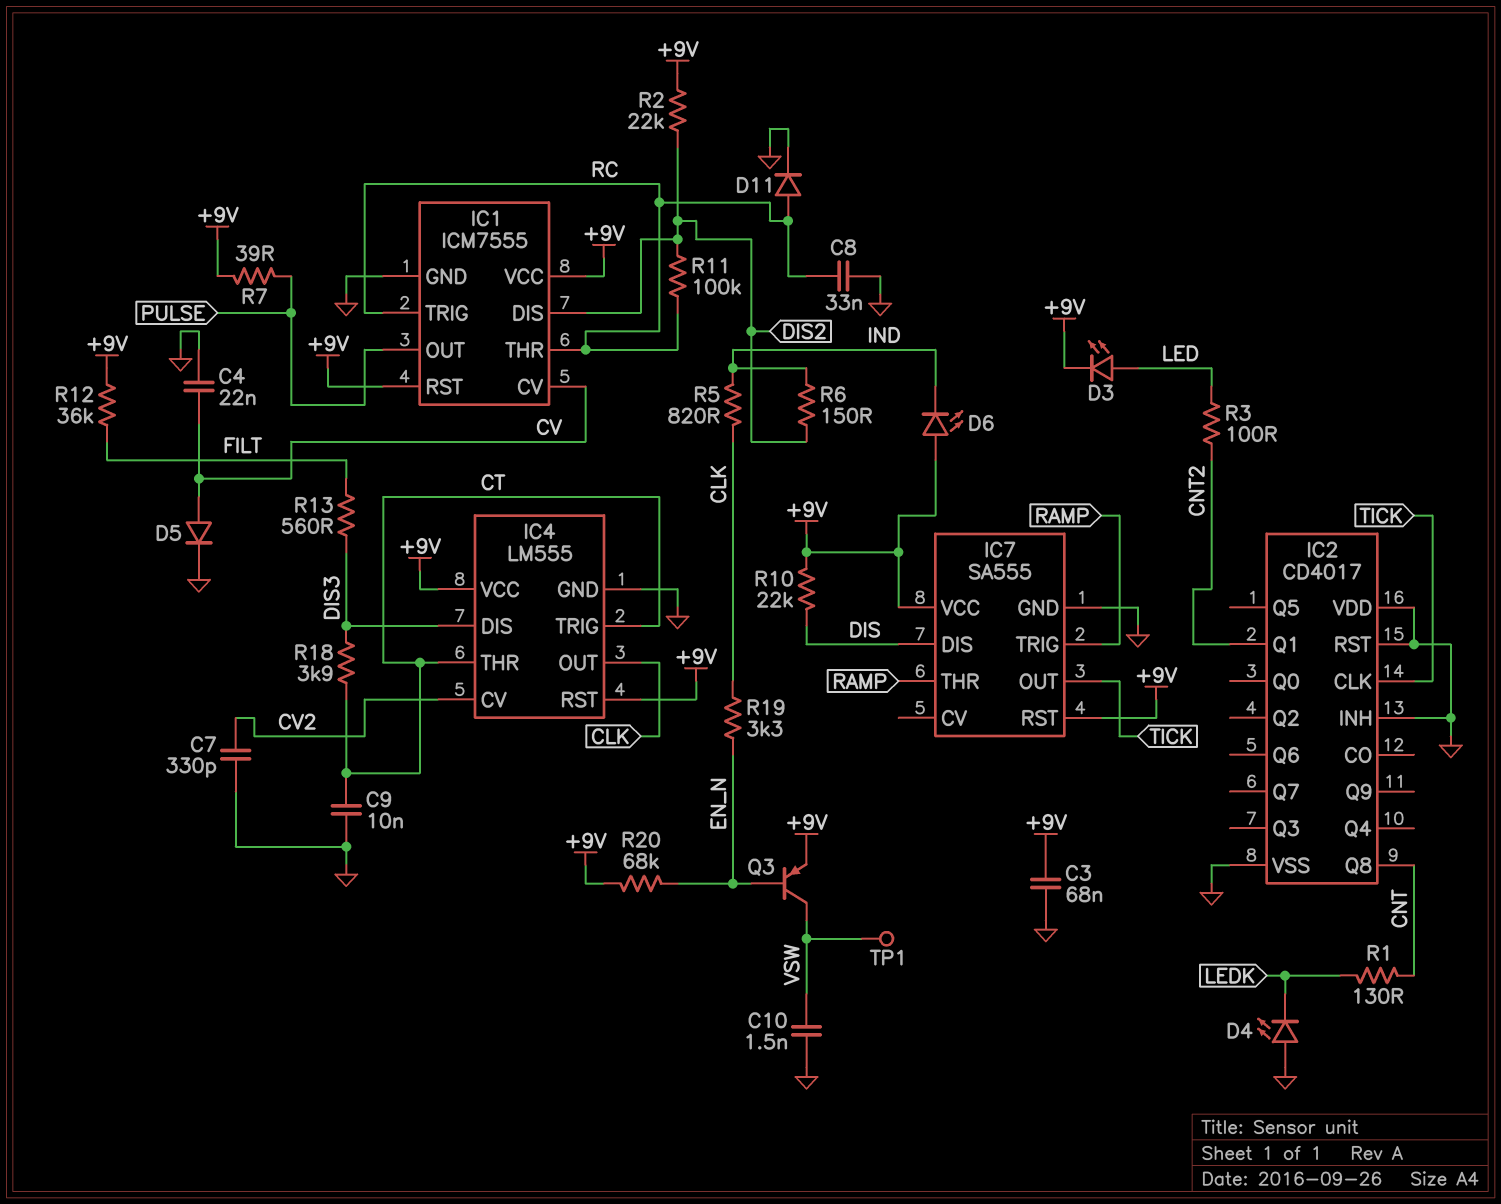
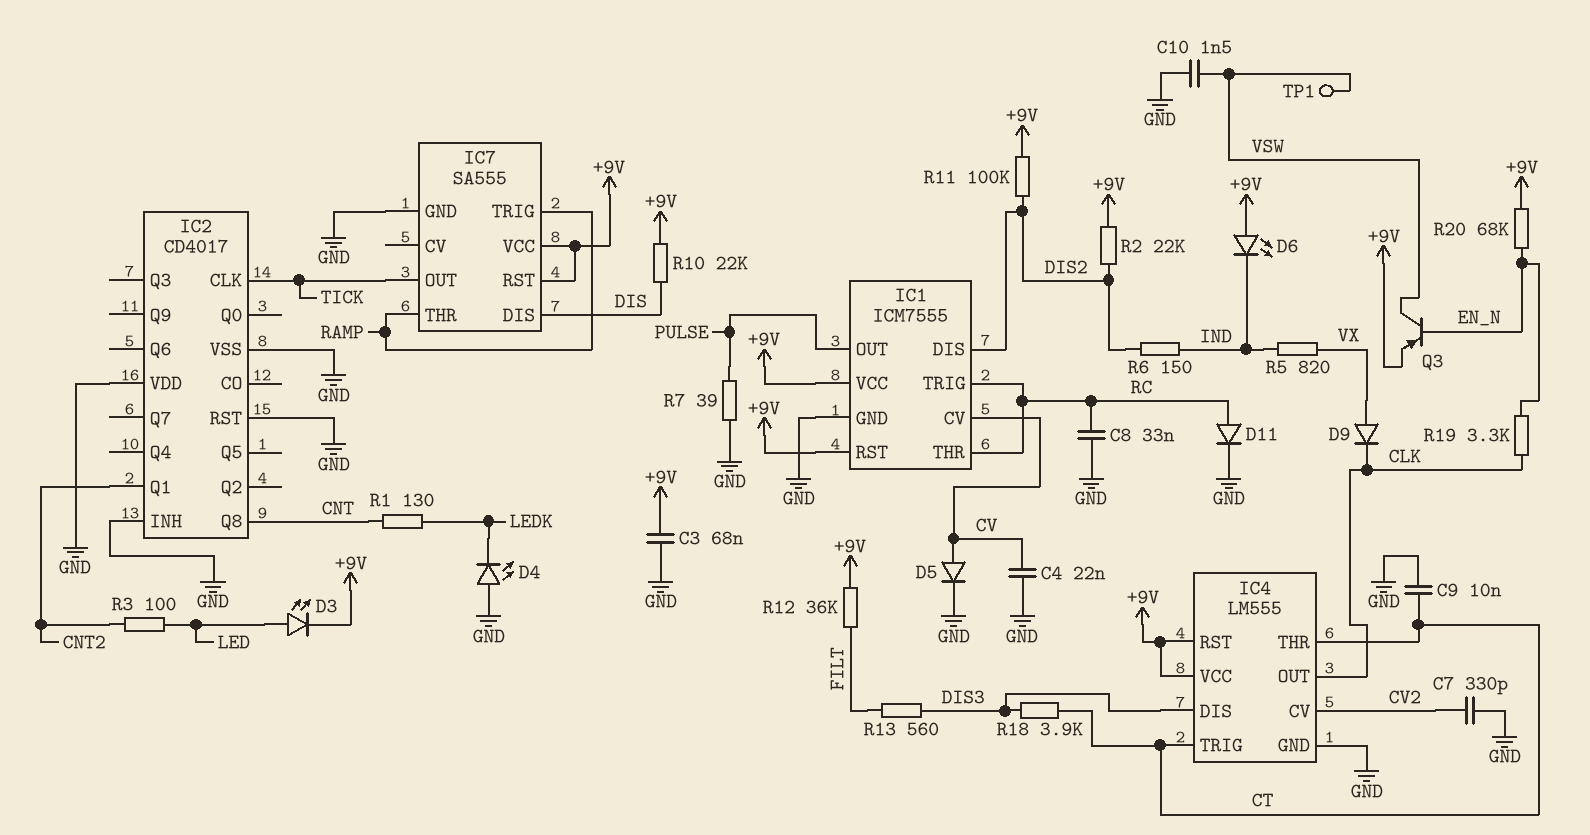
D9: none -> diode (A VX, K CLK)
R5: 820 (CLK, IND) -> 820 (IND, VX)
R7: 39 (+9V, PULSE) -> 39 (GND, PULSE)
R11: 100k (DIS2, RC) -> 100k (+9V, DIS2)

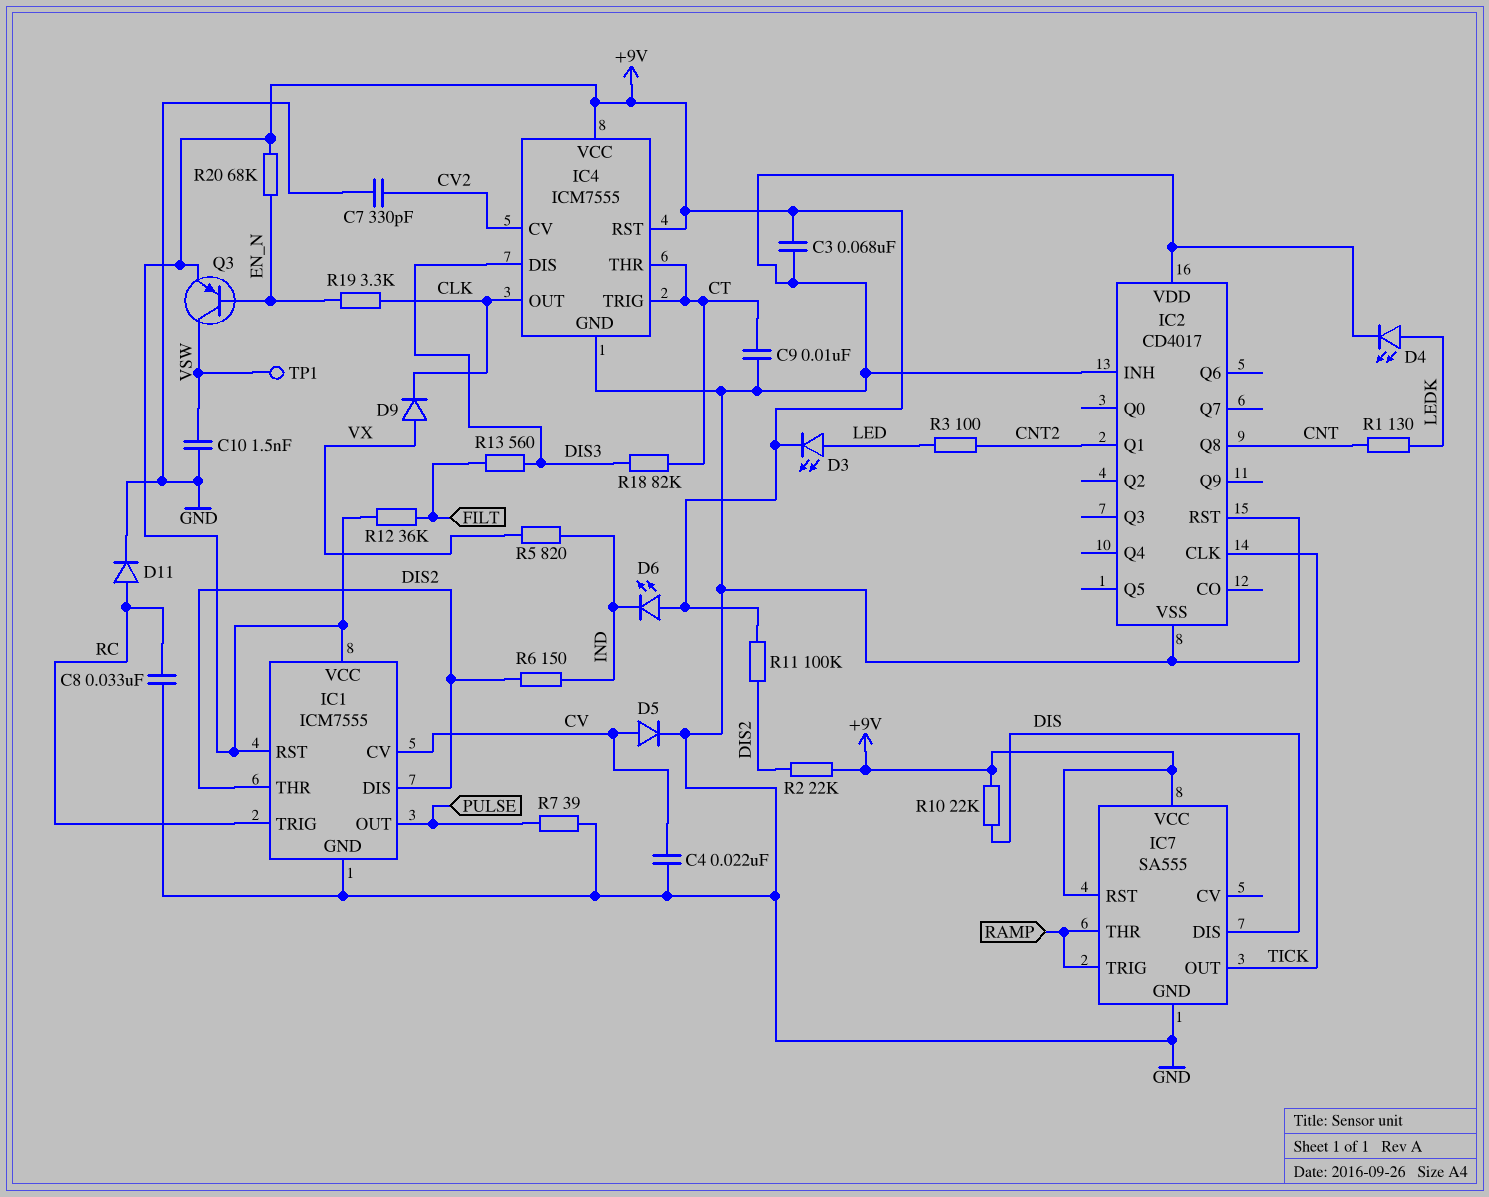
D4: LED (A GND, K LEDK) -> LED (A LEDK, K GND)
IC1 pin THR: RC -> DIS2
IC4: LM555 -> ICM7555
R18: 3.9k (CT, DIS3) -> 82k (CT, DIS3)

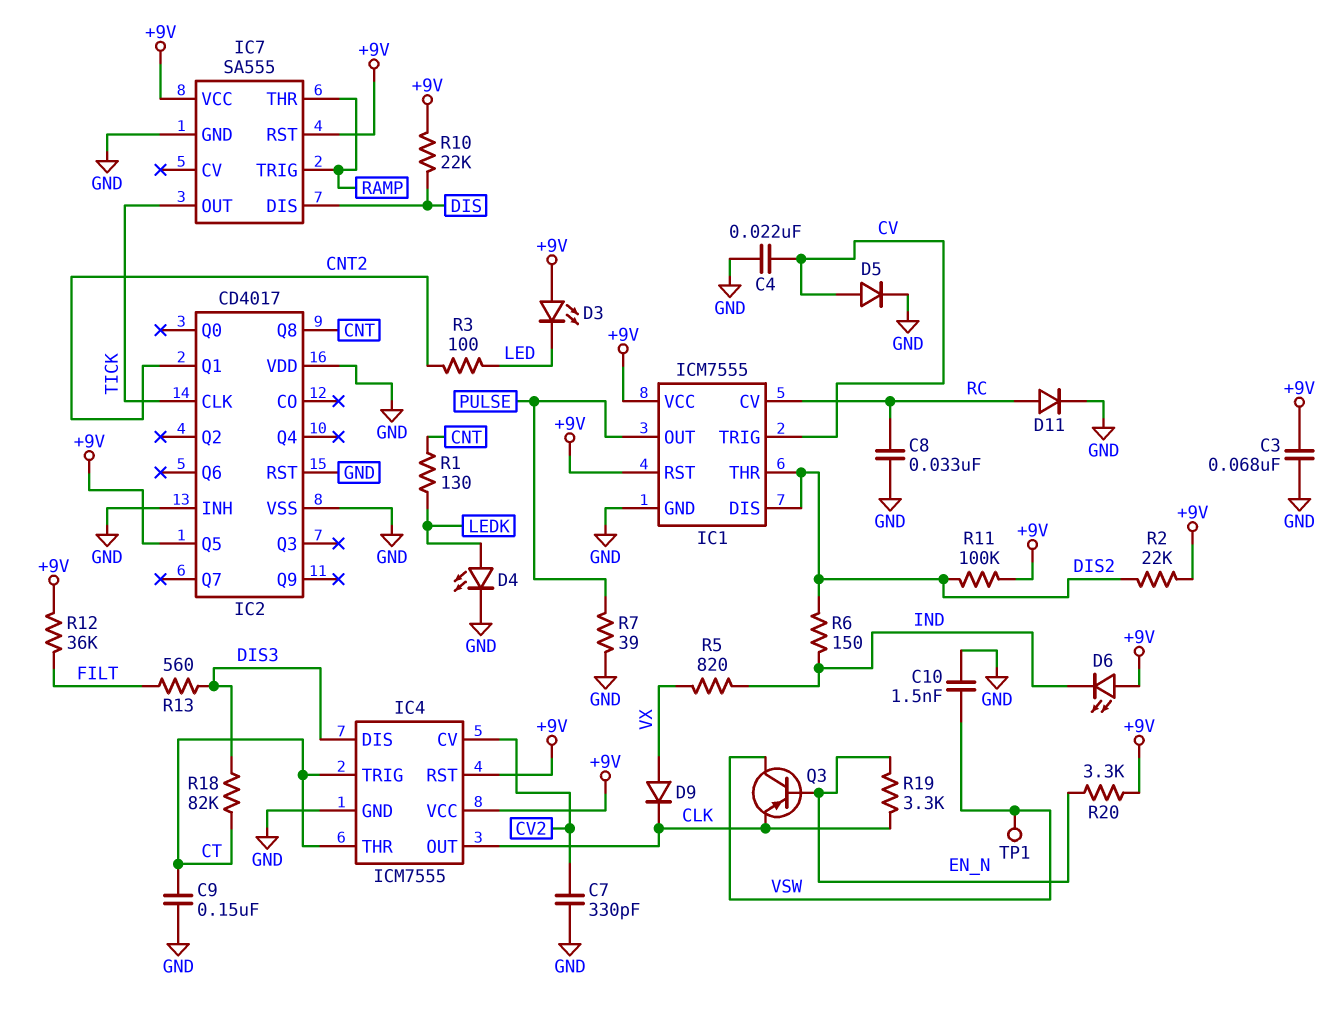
C9: 10nF (CT, GND) -> 150nF (CT, GND)
D3: LED (A LED, K +9V) -> LED (A +9V, K LED)
IC1 pin CV: CV -> RC
IC1 pin TRIG: RC -> CV
IC2 pin Q5: none -> +9V
Q3: PNP (B EN_N, C VSW, E +9V) -> PNP (B EN_N, C VSW, E CLK)
R20: 68k (+9V, EN_N) -> 3.3k (+9V, EN_N)

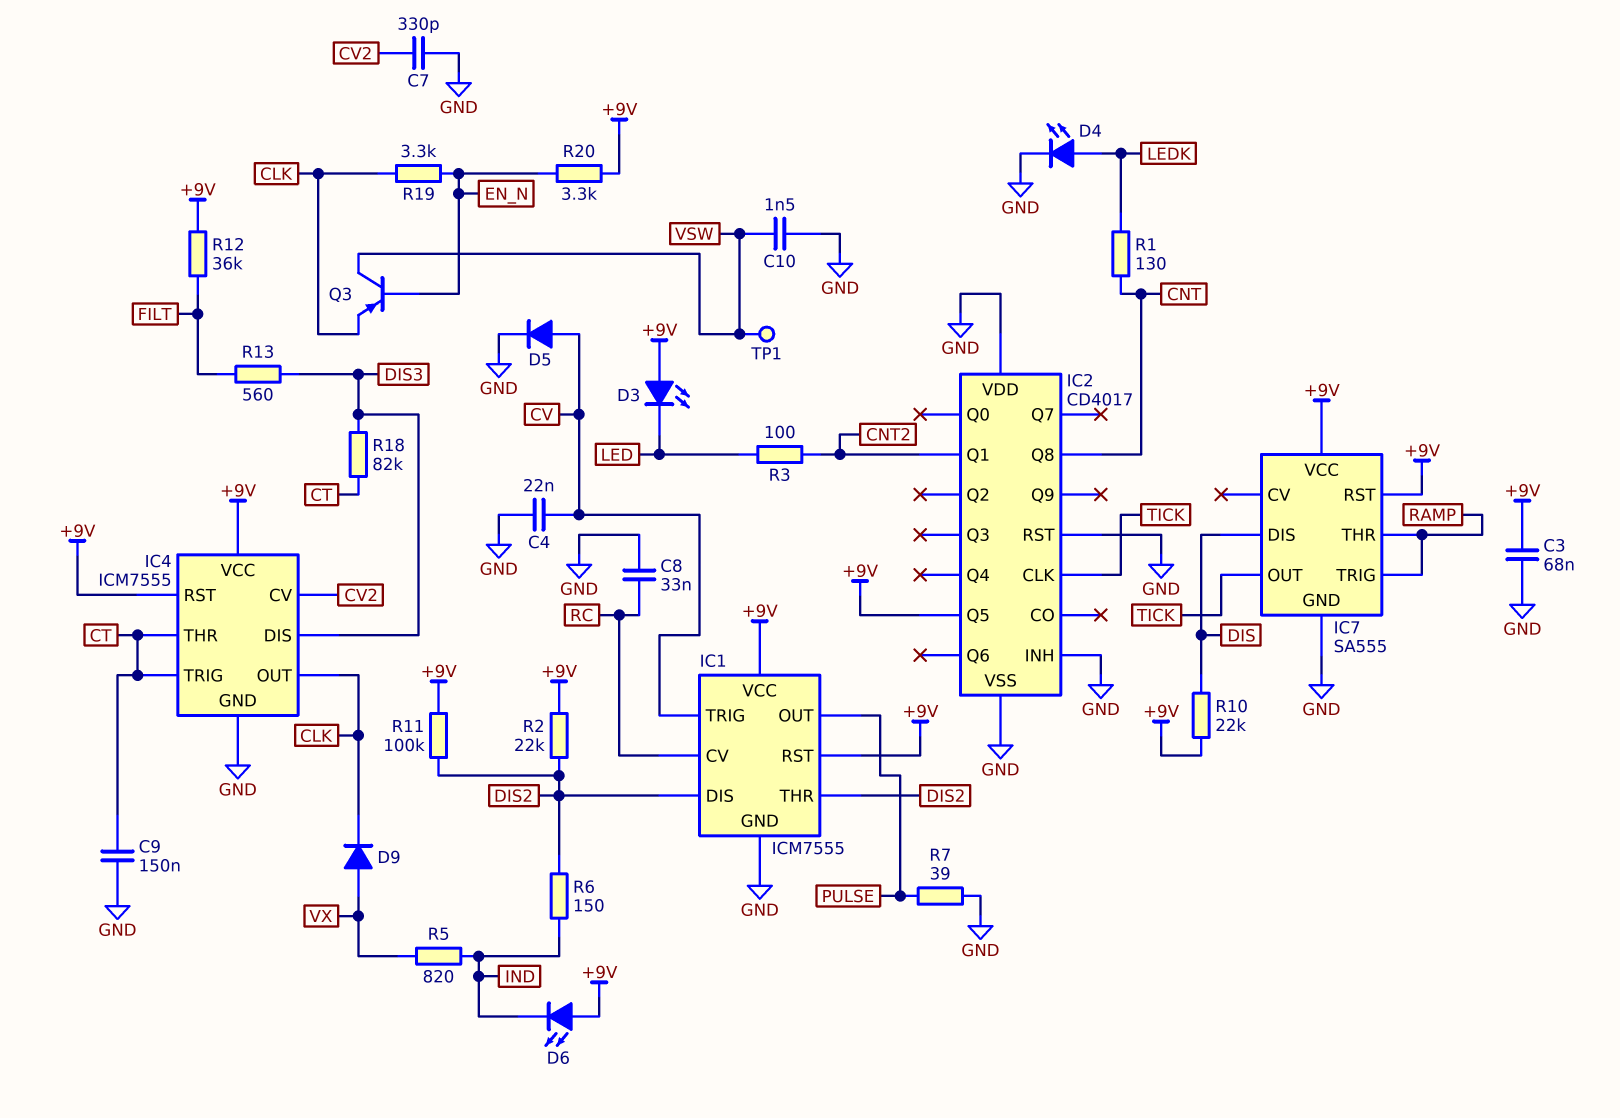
D11: diode (A RC, K GND) -> none

